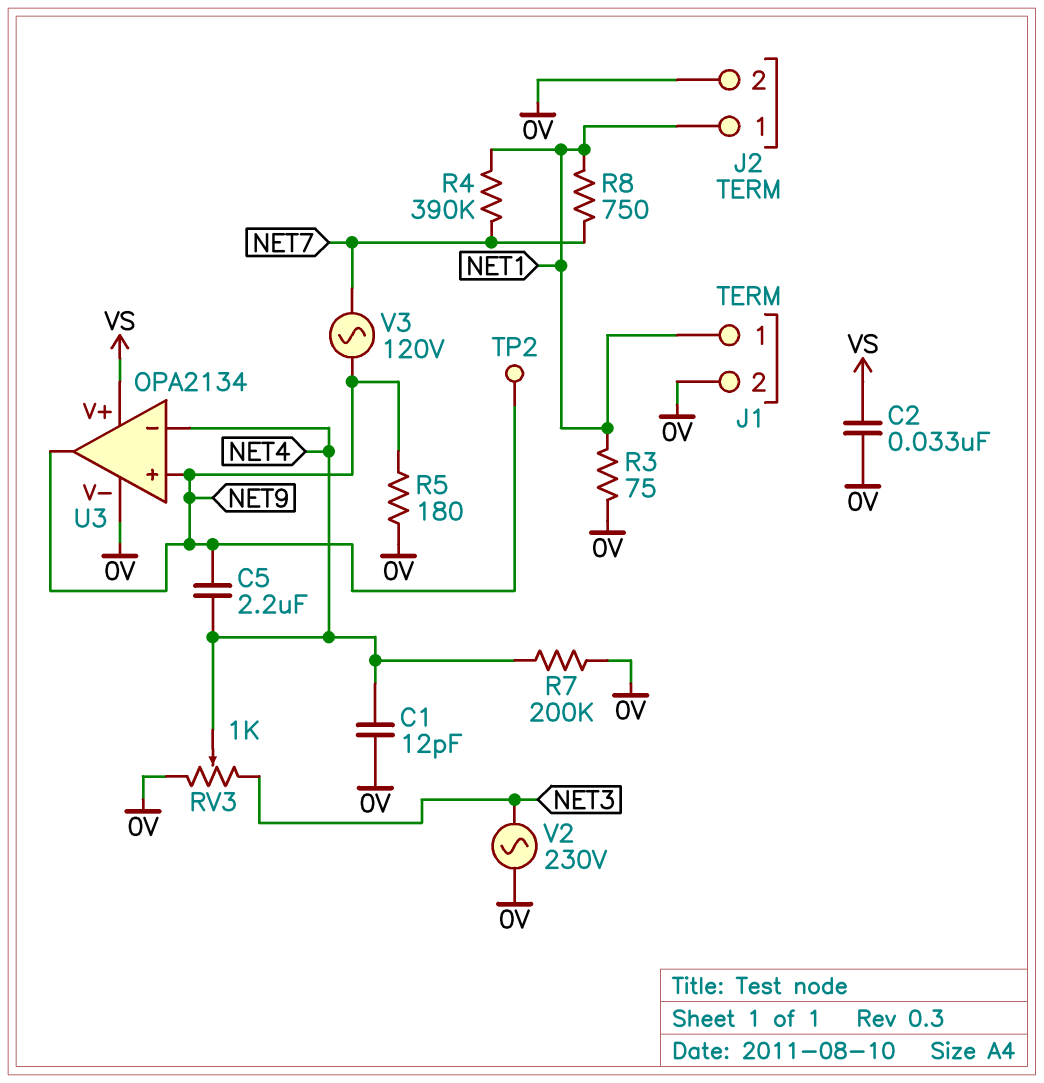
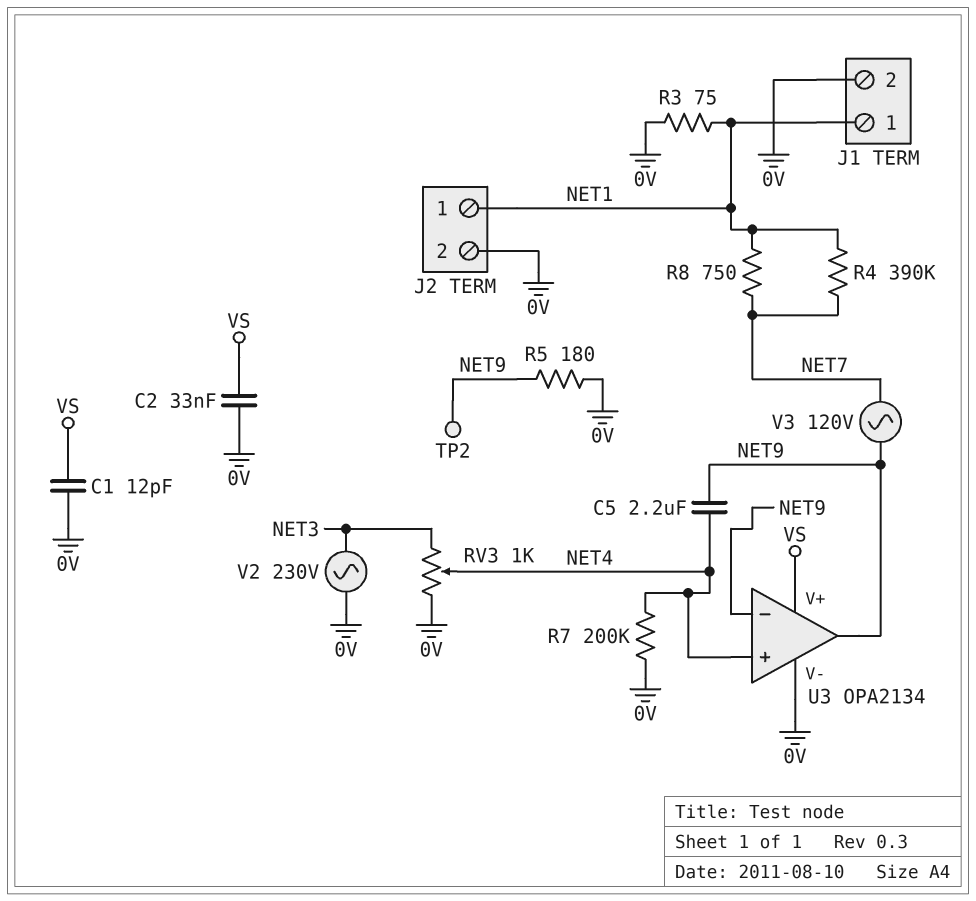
C1: 12pF (0V, NET4) -> 12pF (0V, VS)
U3 pin in+: NET9 -> NET4
U3 pin in-: NET4 -> NET9

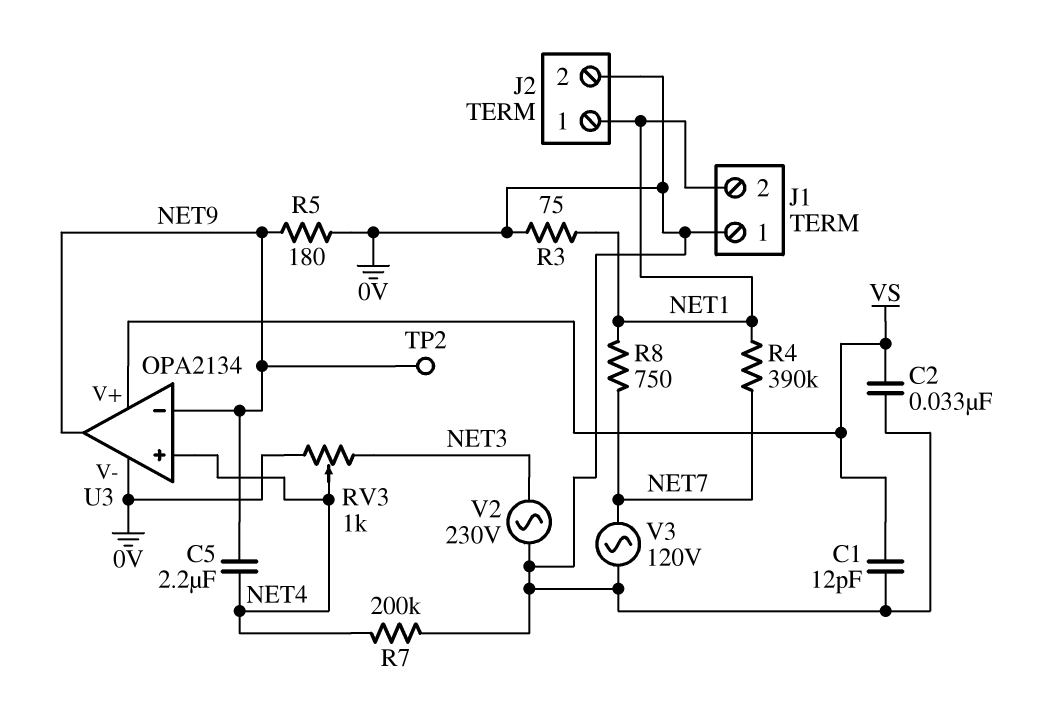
J1 pin 1: NET1 -> 0V
J1 pin 2: 0V -> NET1
V3: AC 120V (NET7, NET9) -> AC 120V (0V, NET7)

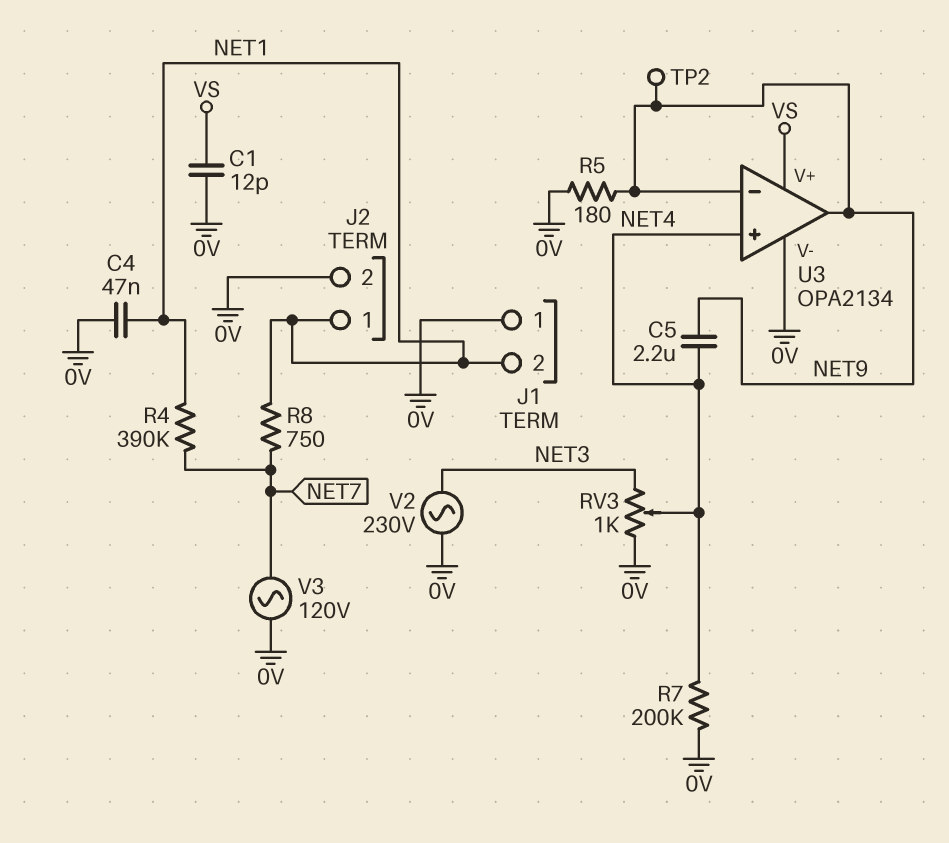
C2: 33nF (0V, VS) -> none
C4: none -> 47nF (0V, NET1)
R3: 75 (0V, NET1) -> none

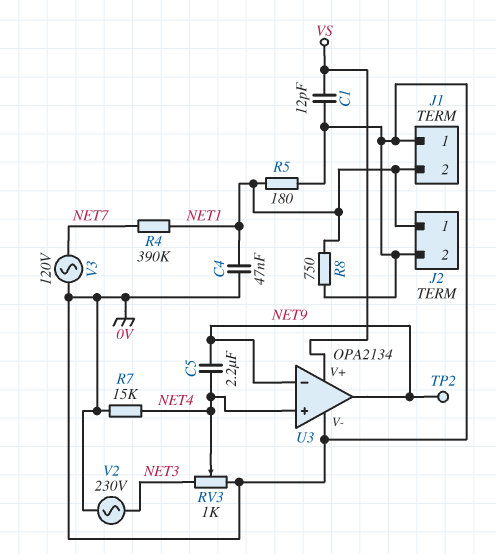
R5: 180 (0V, NET9) -> 180 (0V, NET1)
R7: 200k (0V, NET4) -> 15k (0V, NET4)
R8: 750 (NET1, NET7) -> 750 (0V, NET1)

